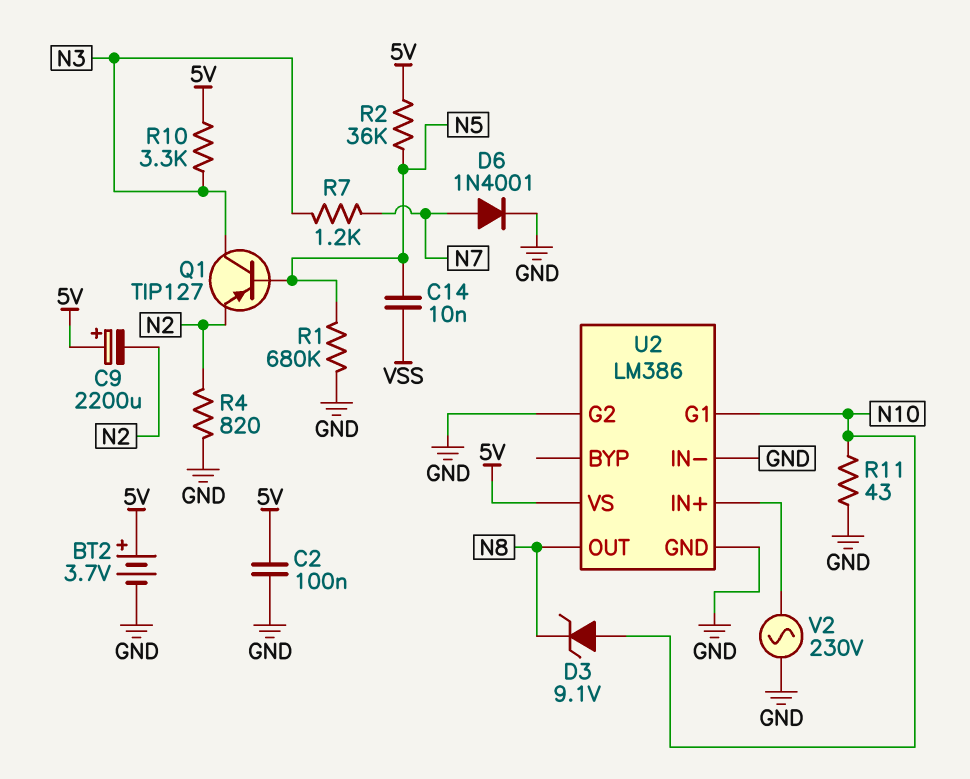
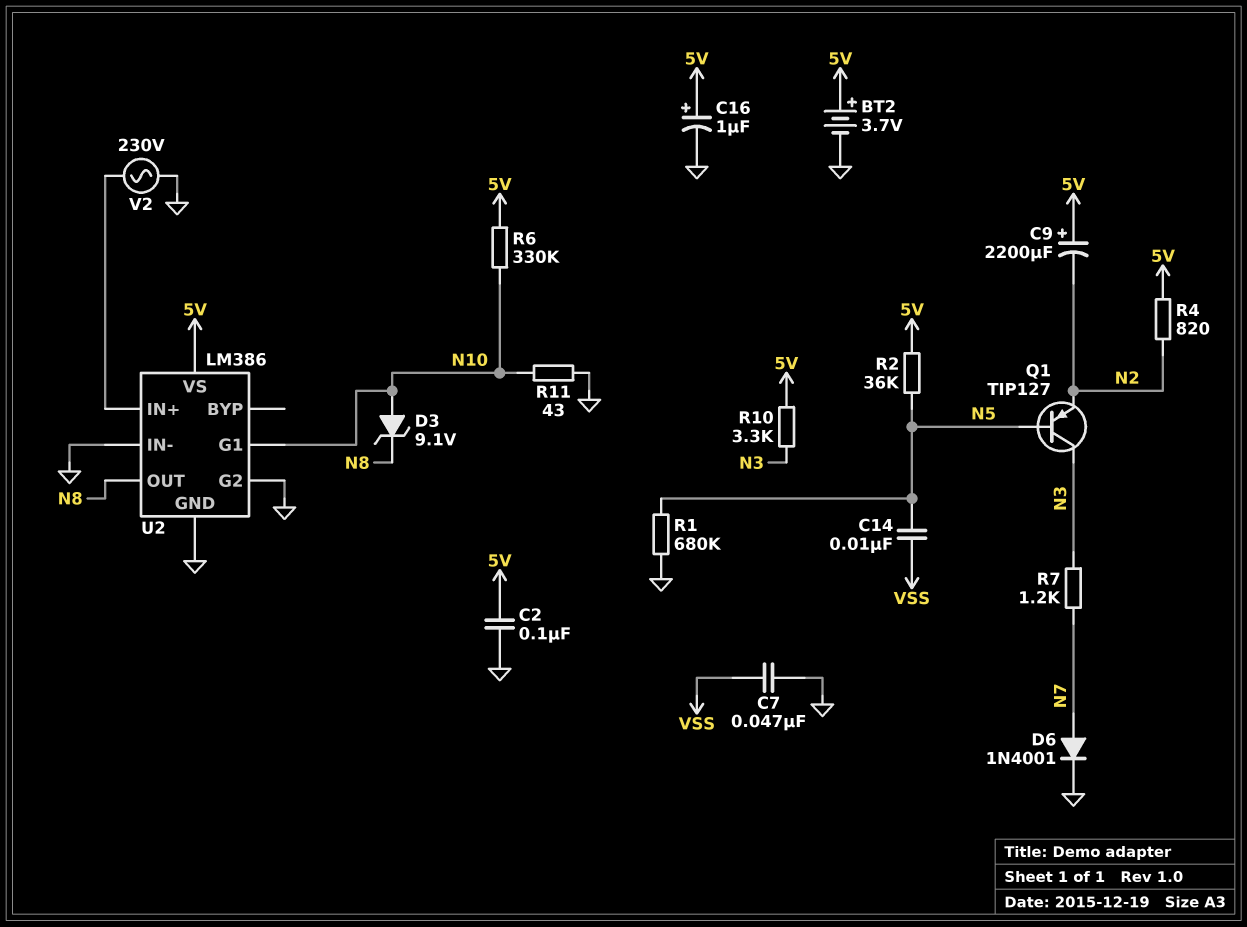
C7: none -> 47nF (GND, VSS)
C16: none -> 1uF (plus 5V, minus GND)
R4: 820 (GND, N2) -> 820 (5V, N2)
R6: none -> 330k (5V, N10)

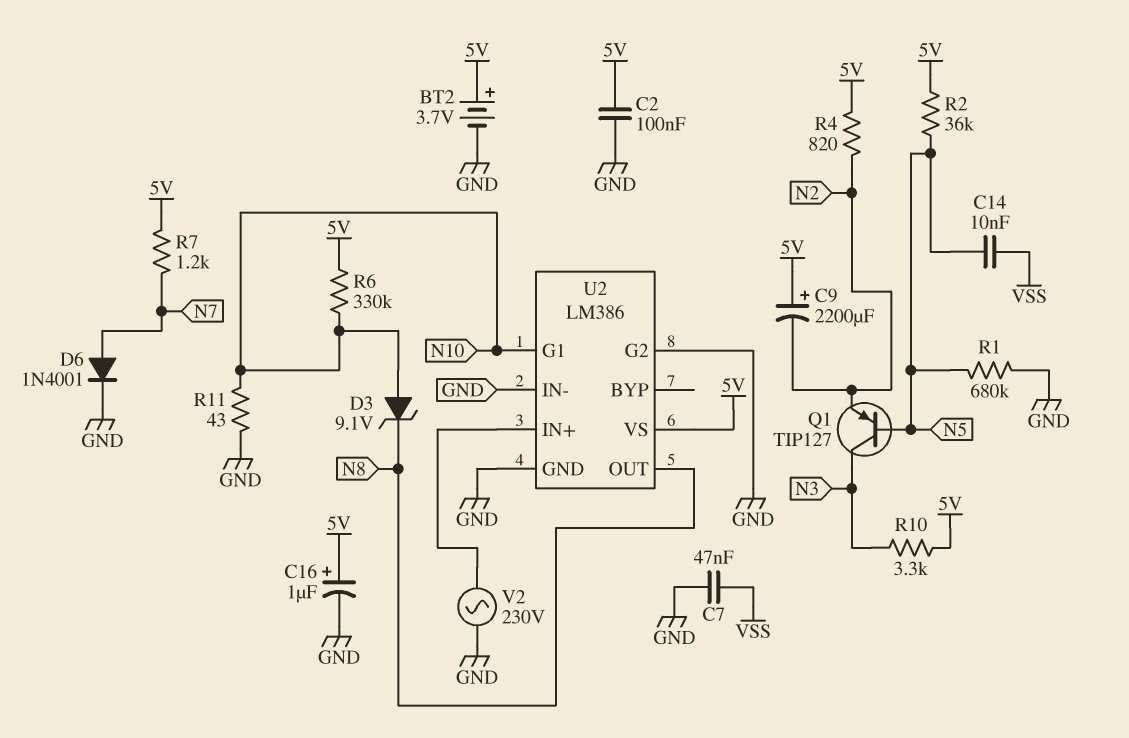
R7: 1.2k (N3, N7) -> 1.2k (5V, N7)

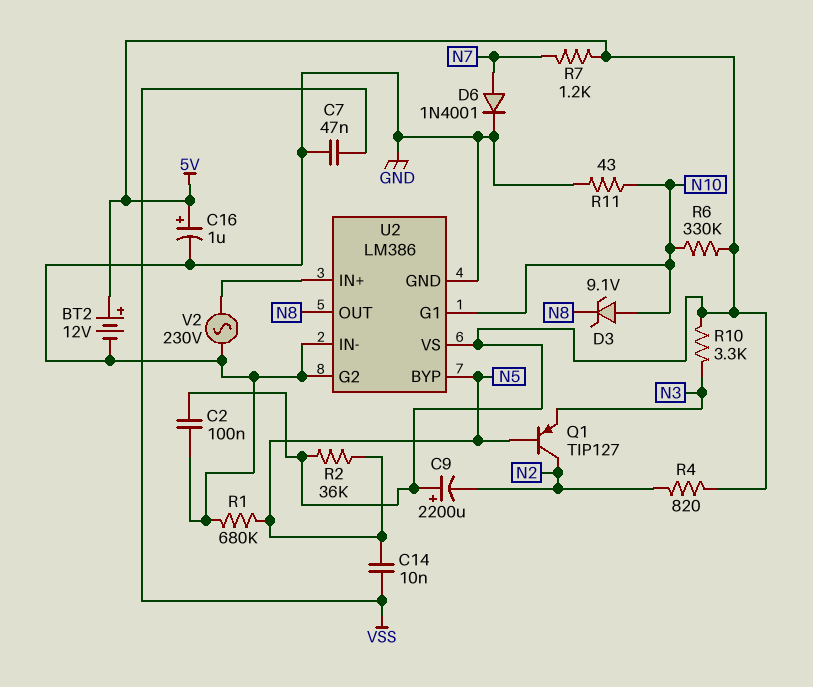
BT2: 3.7V (plus 5V, minus GND) -> 12V (plus 5V, minus GND)
Q1: PNP TIP127 (B N5, C N3, E N2) -> PNP TIP127 (B N5, C N2, E N3)
U2 pin BYP: none -> N5

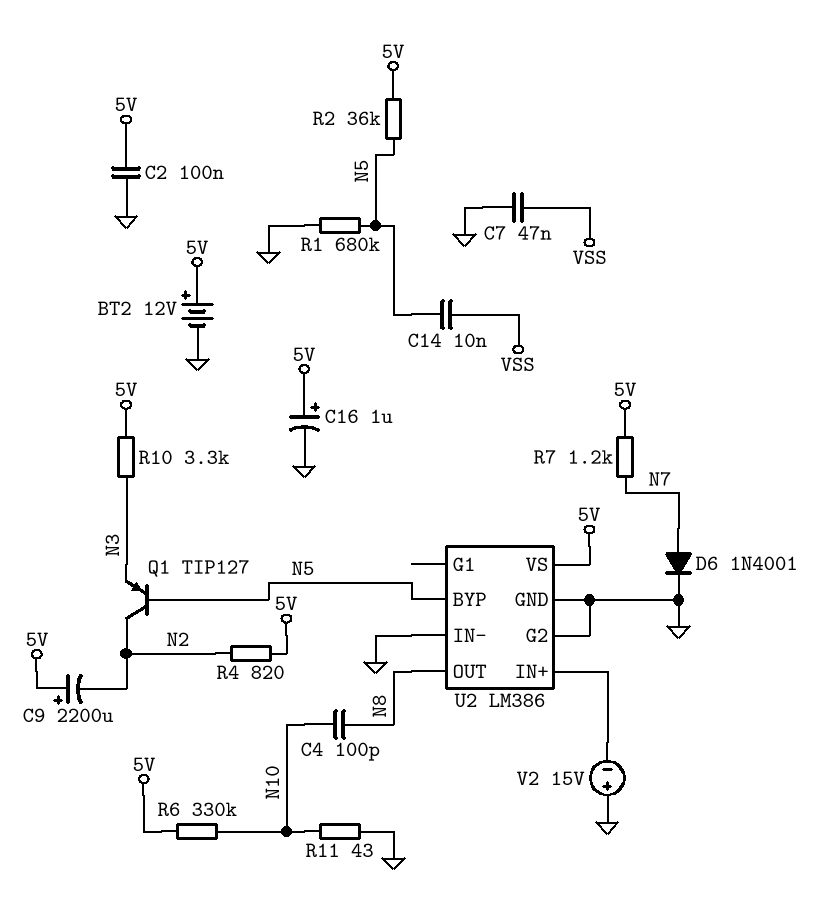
C4: none -> 100pF (N8, N10)
D3: zener 9.1V (A N10, K N8) -> none
U2 pin G1: N10 -> none
V2: AC 230V (GND, U2/IN+) -> 15V (plus GND, minus U2/IN+)

